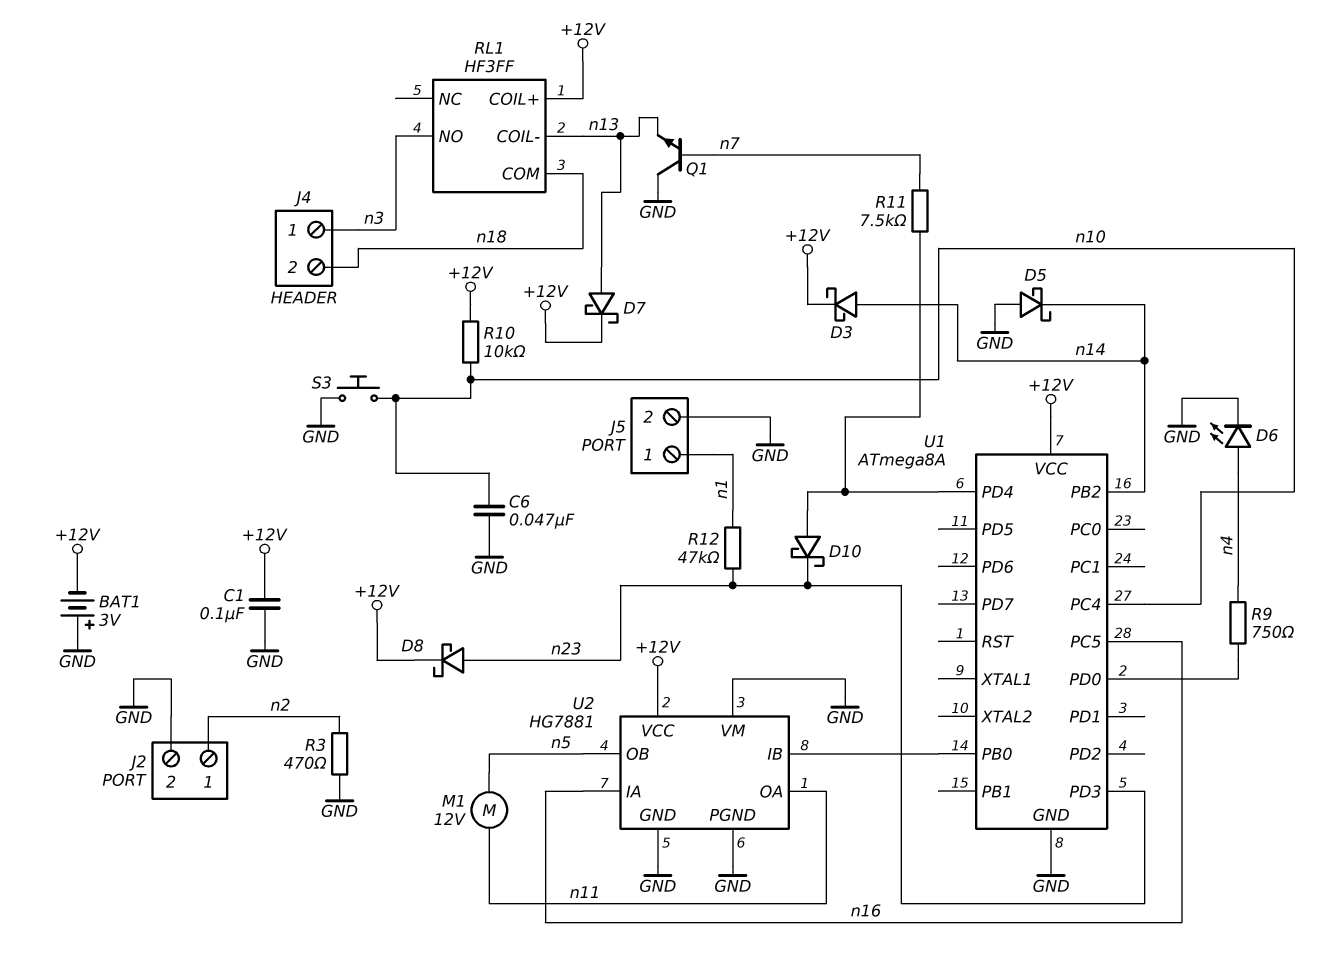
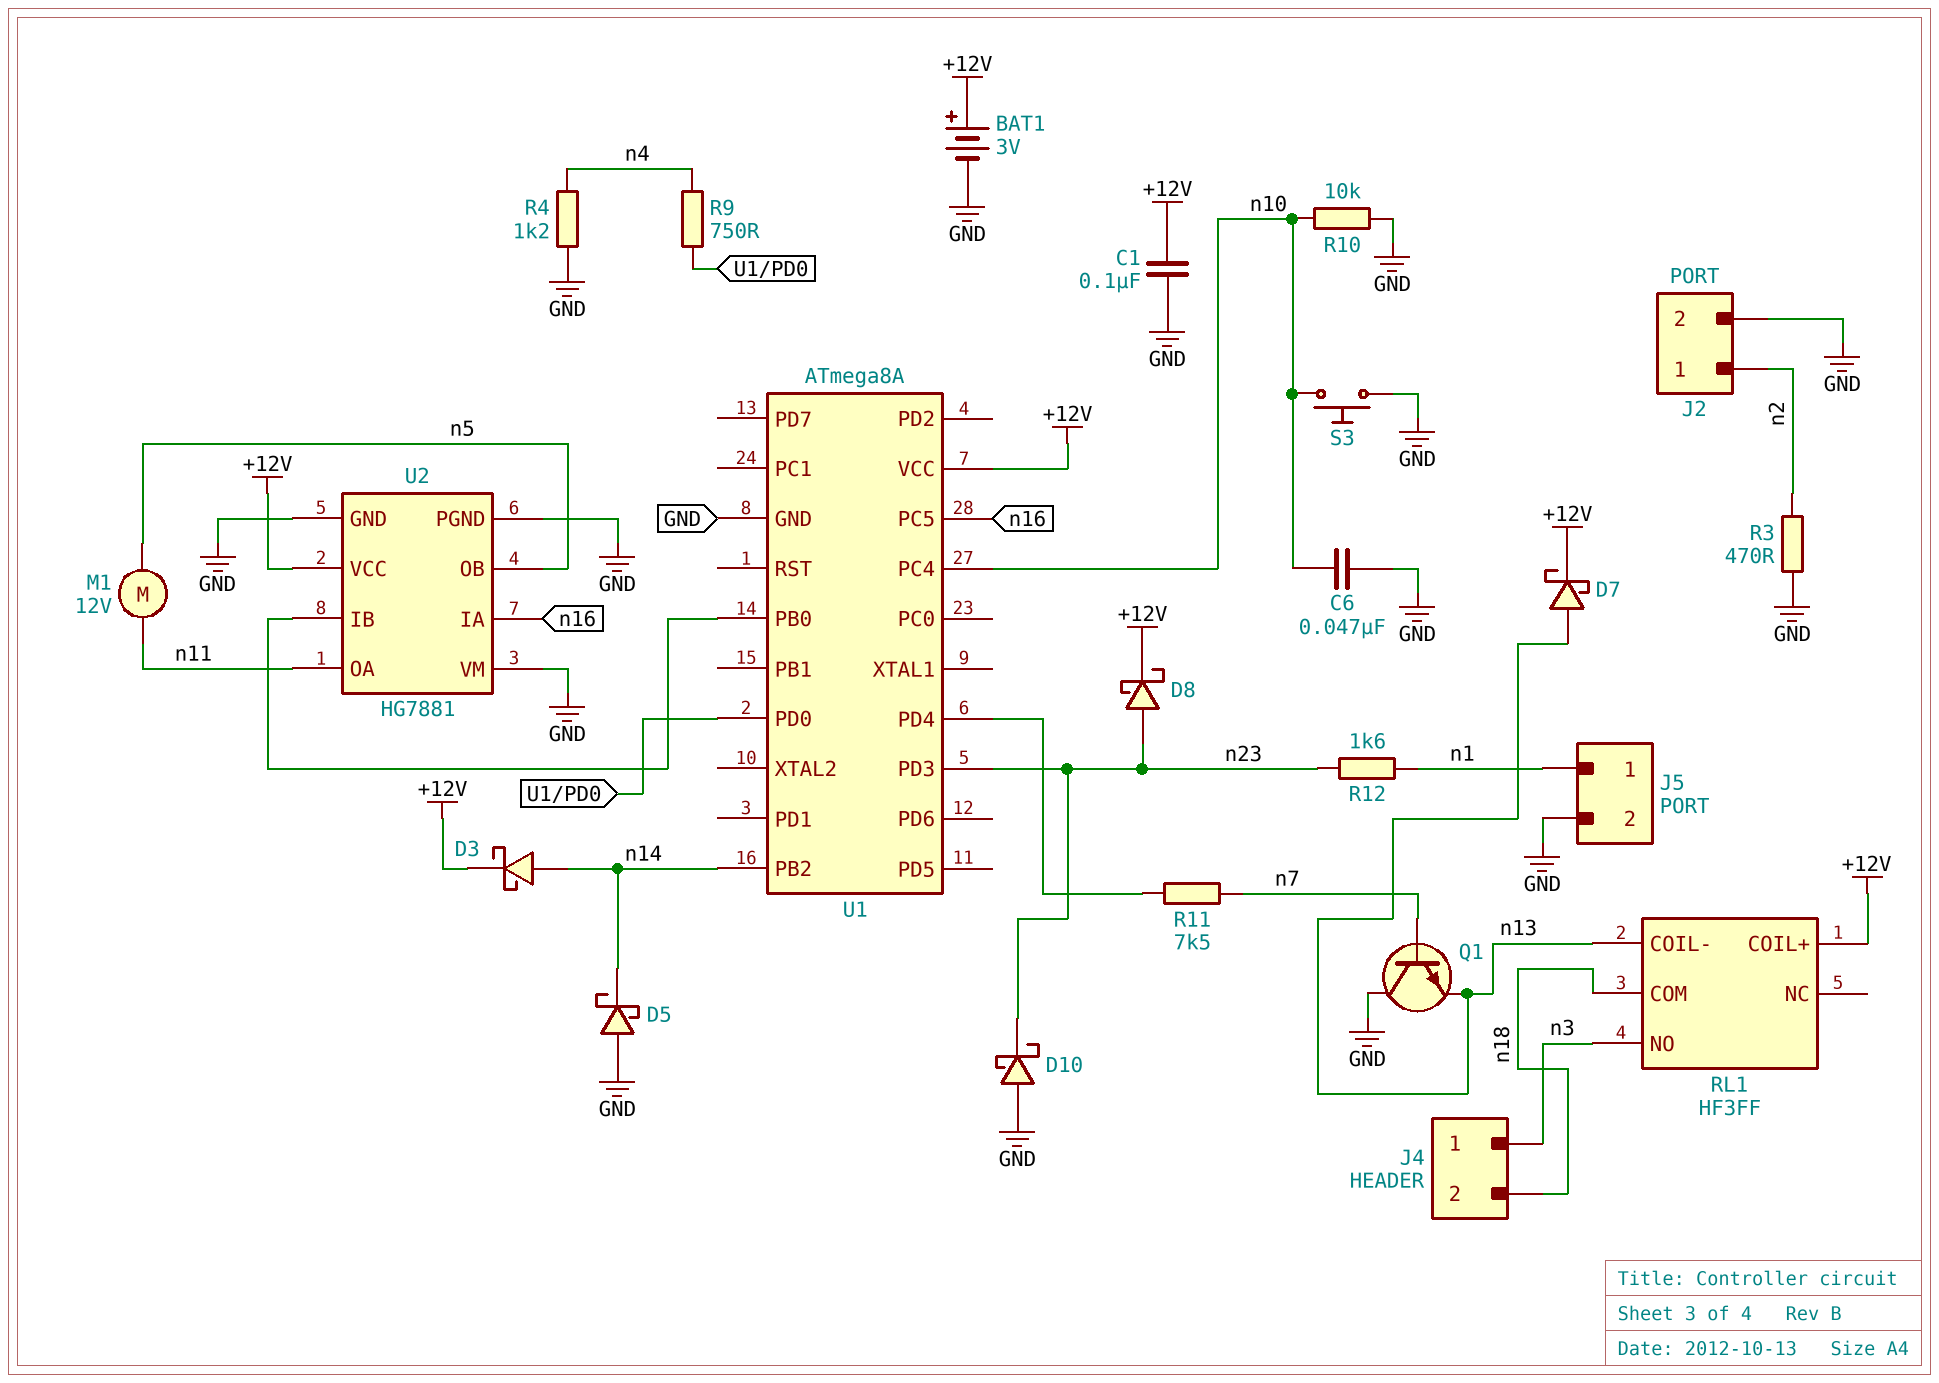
BAT1: 3V (plus GND, minus +12V) -> 3V (plus +12V, minus GND)
D6: LED (A n4, K GND) -> none
D10: schottky (A U1/PD4, K n23) -> schottky (A GND, K n23)
R4: none -> 1.2k (GND, n4)
R10: 10k (+12V, n10) -> 10k (GND, n10)
R12: 47k (n1, n23) -> 1.6k (n1, n23)

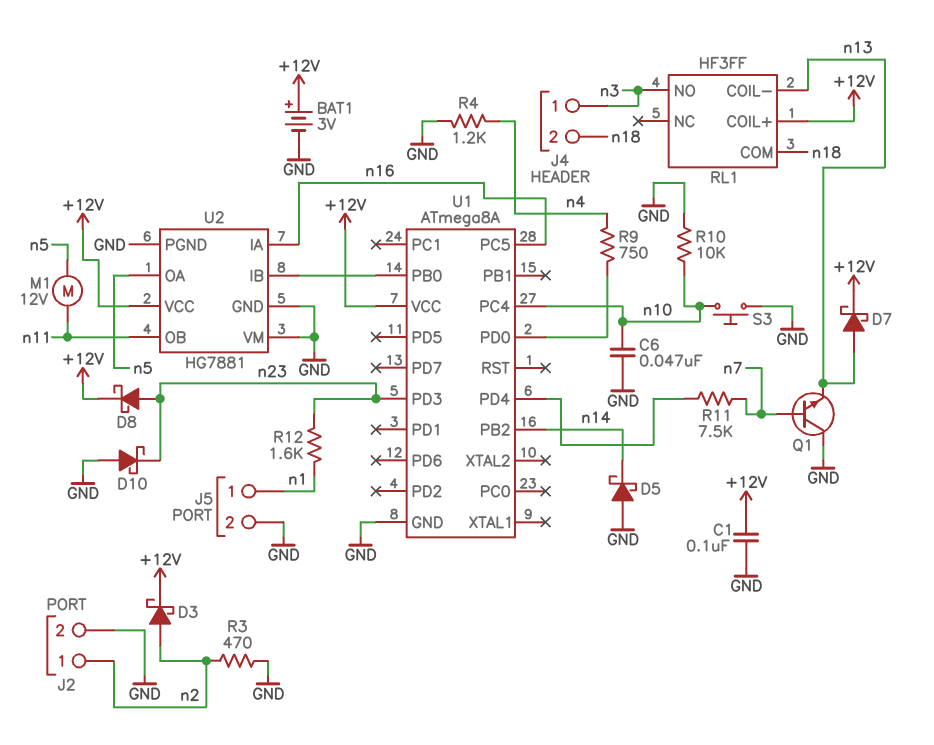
D3: schottky (A n14, K +12V) -> schottky (A n2, K +12V)
U2 pin OA: n11 -> n5
U2 pin OB: n5 -> n11

